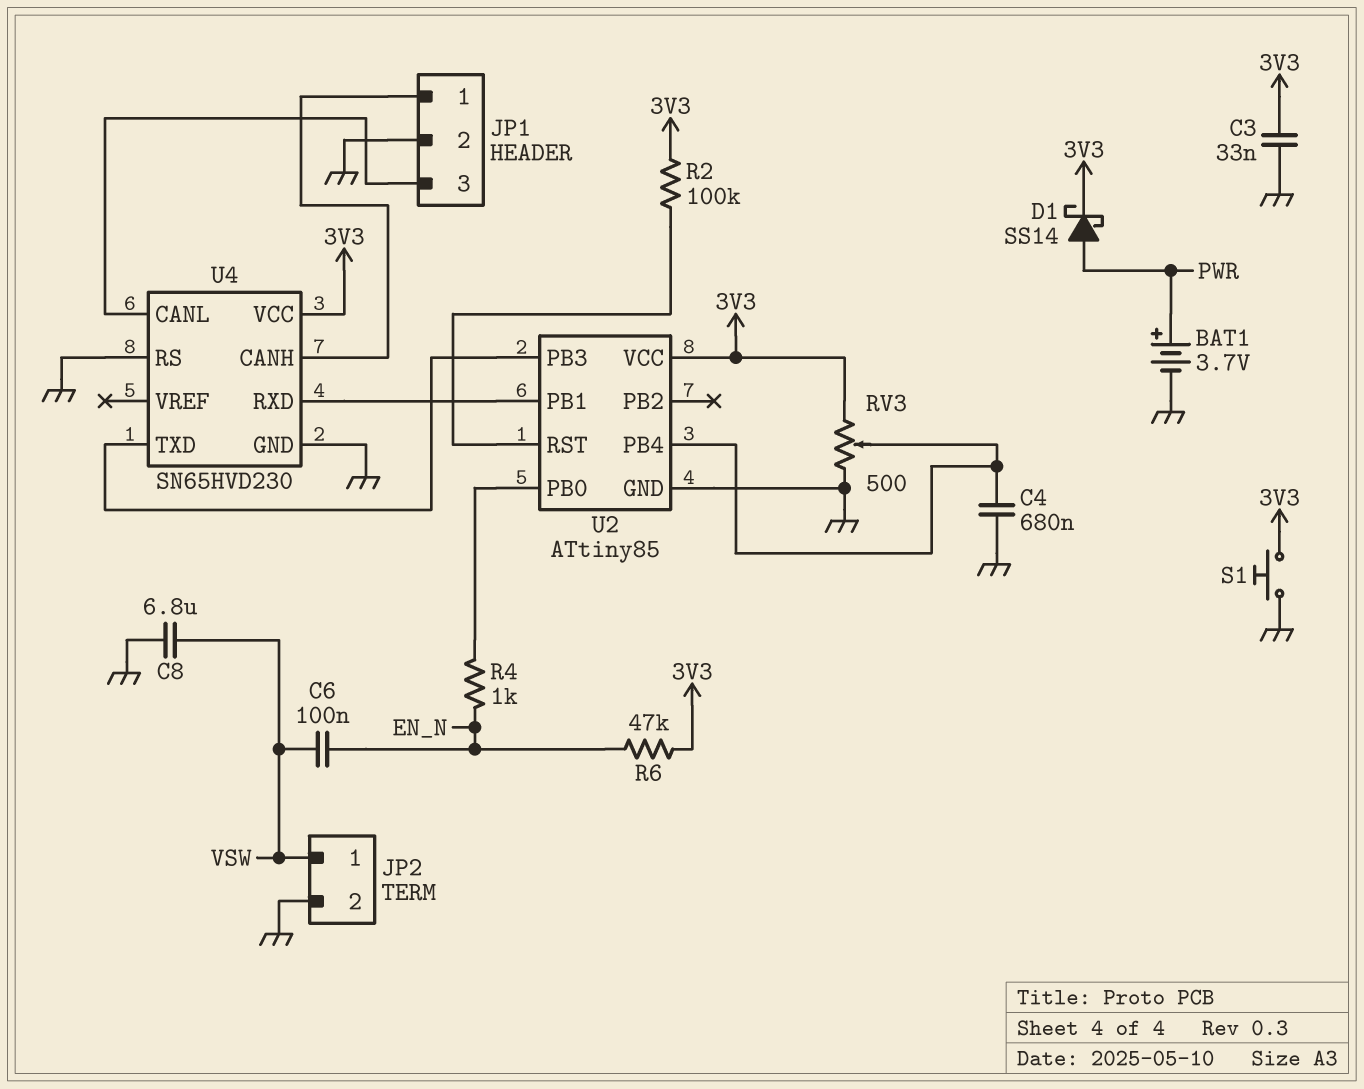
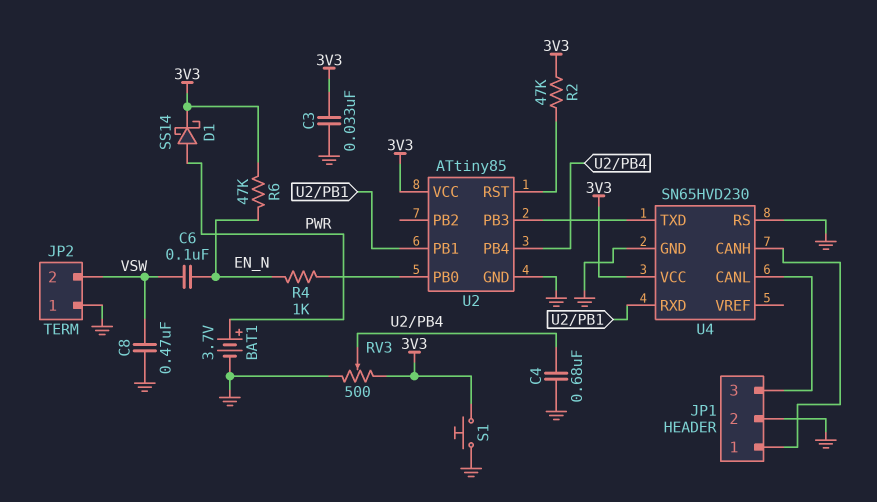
C8: 6.8uF (GND, VSW) -> 470nF (GND, VSW)
JP2 pin 1: VSW -> GND
JP2 pin 2: GND -> VSW
R2: 100k (3V3, U2/RST) -> 47k (3V3, U2/RST)

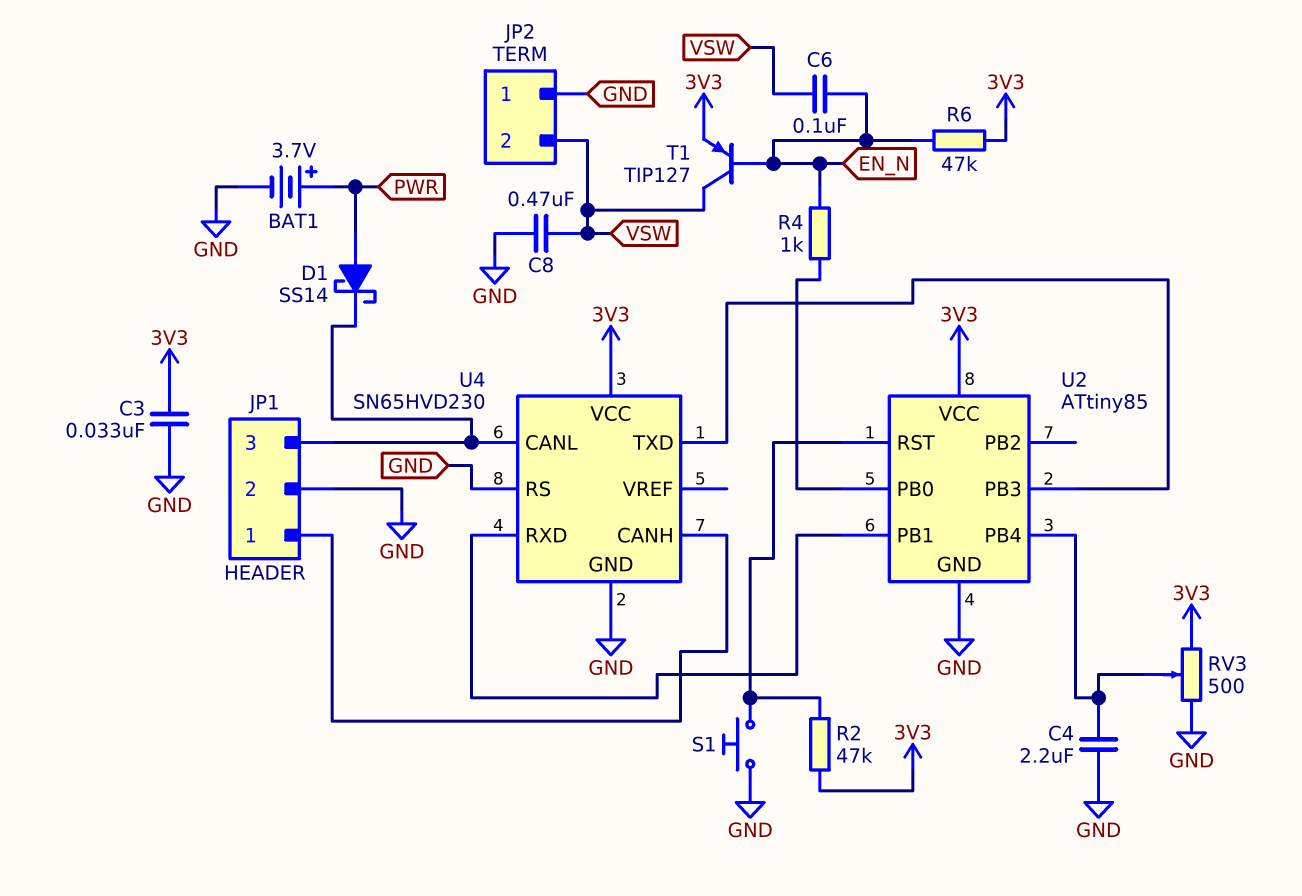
C4: 680nF (GND, U2/PB4) -> 2.2uF (GND, U2/PB4)
D1: schottky SS14 (A PWR, K 3V3) -> schottky SS14 (A PWR, K JP1/3)
S1: button (3V3, GND) -> button (GND, U2/RST)
T1: none -> PNP TIP127 (B EN_N, C VSW, E 3V3)

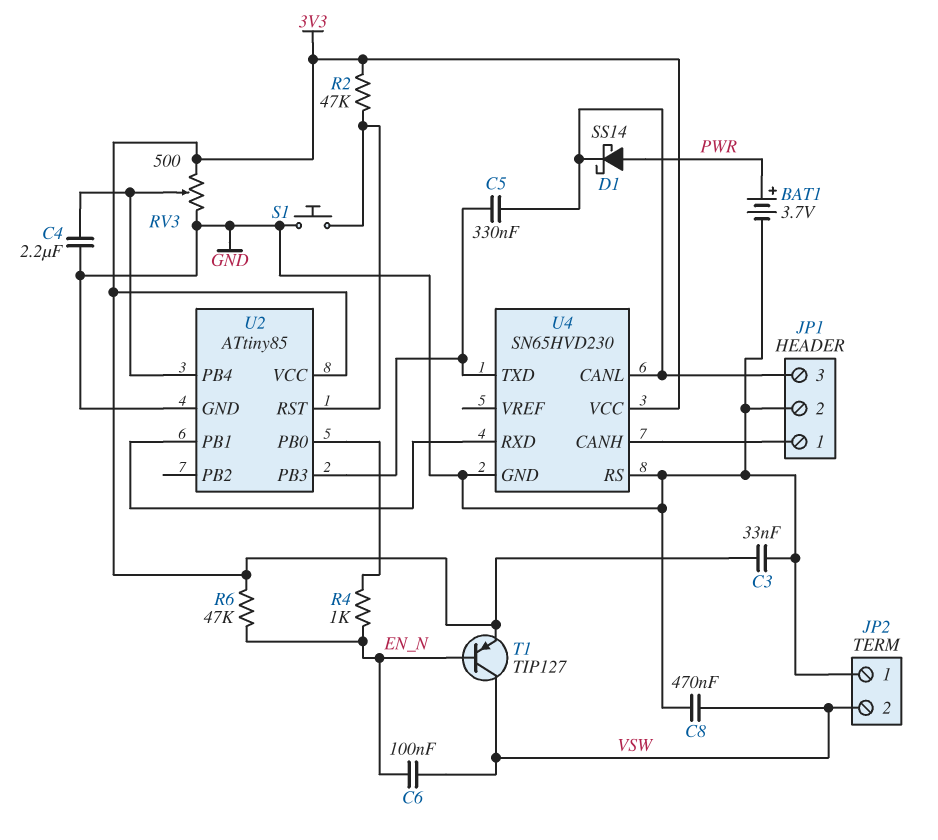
C5: none -> 330nF (JP1/3, U2/PB3)

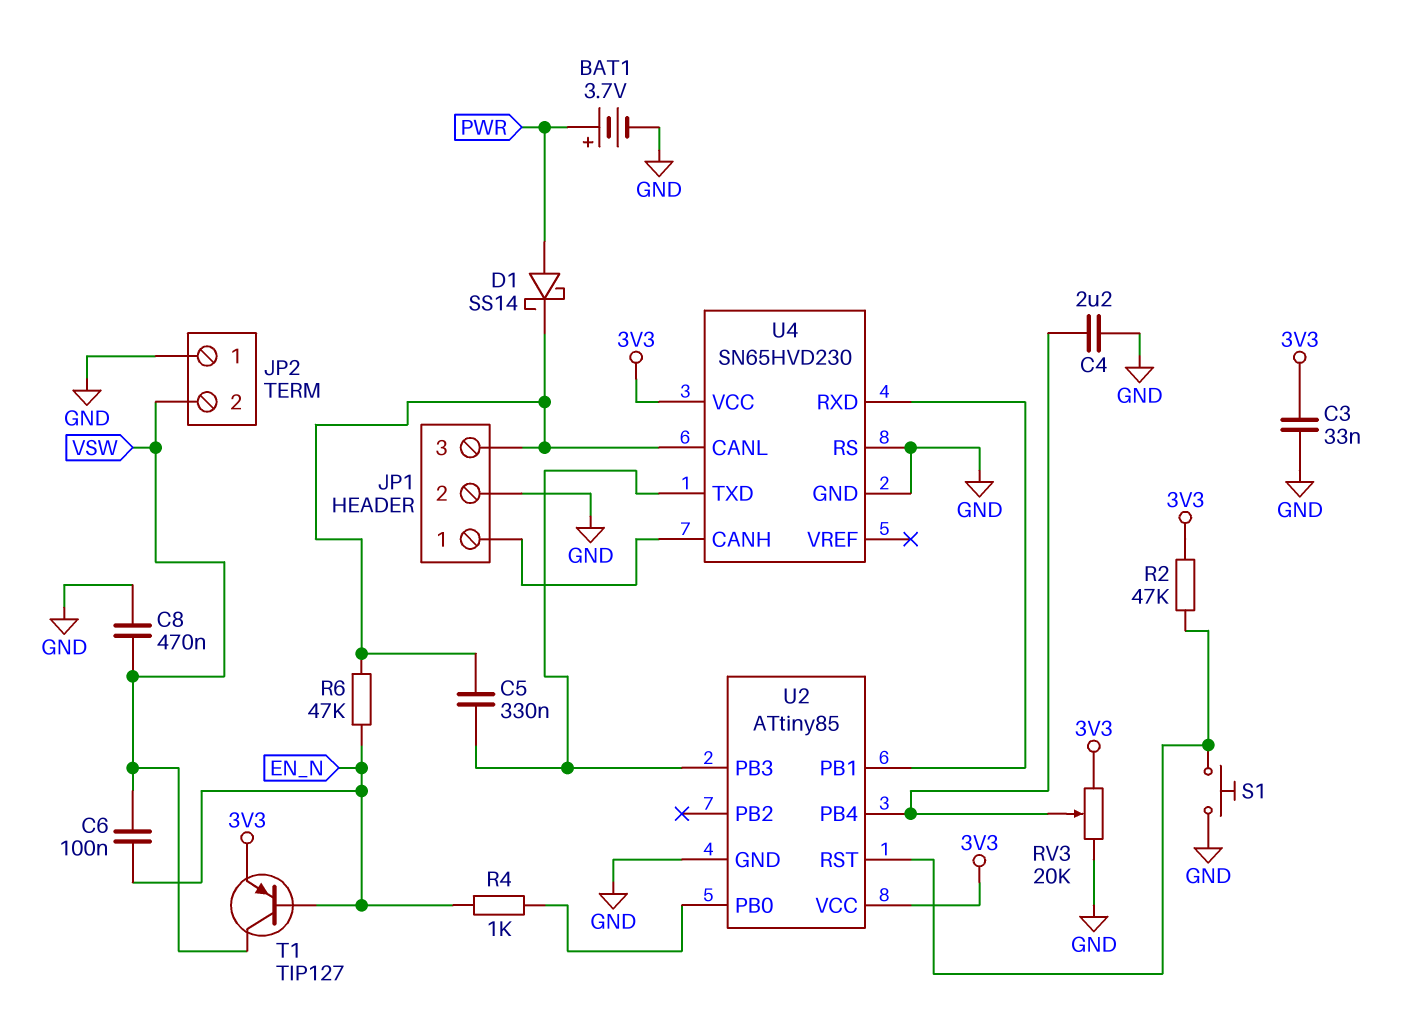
R6: 47k (3V3, EN_N) -> 47k (EN_N, JP1/3)
RV3: 500 (3V3, GND, wiper U2/PB4) -> 20k (3V3, GND, wiper U2/PB4)

